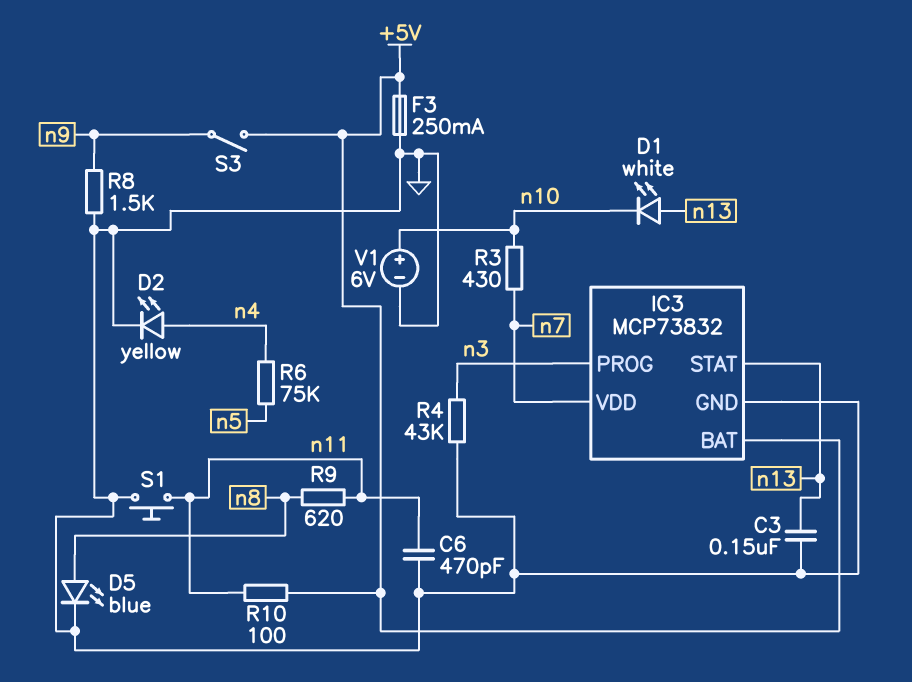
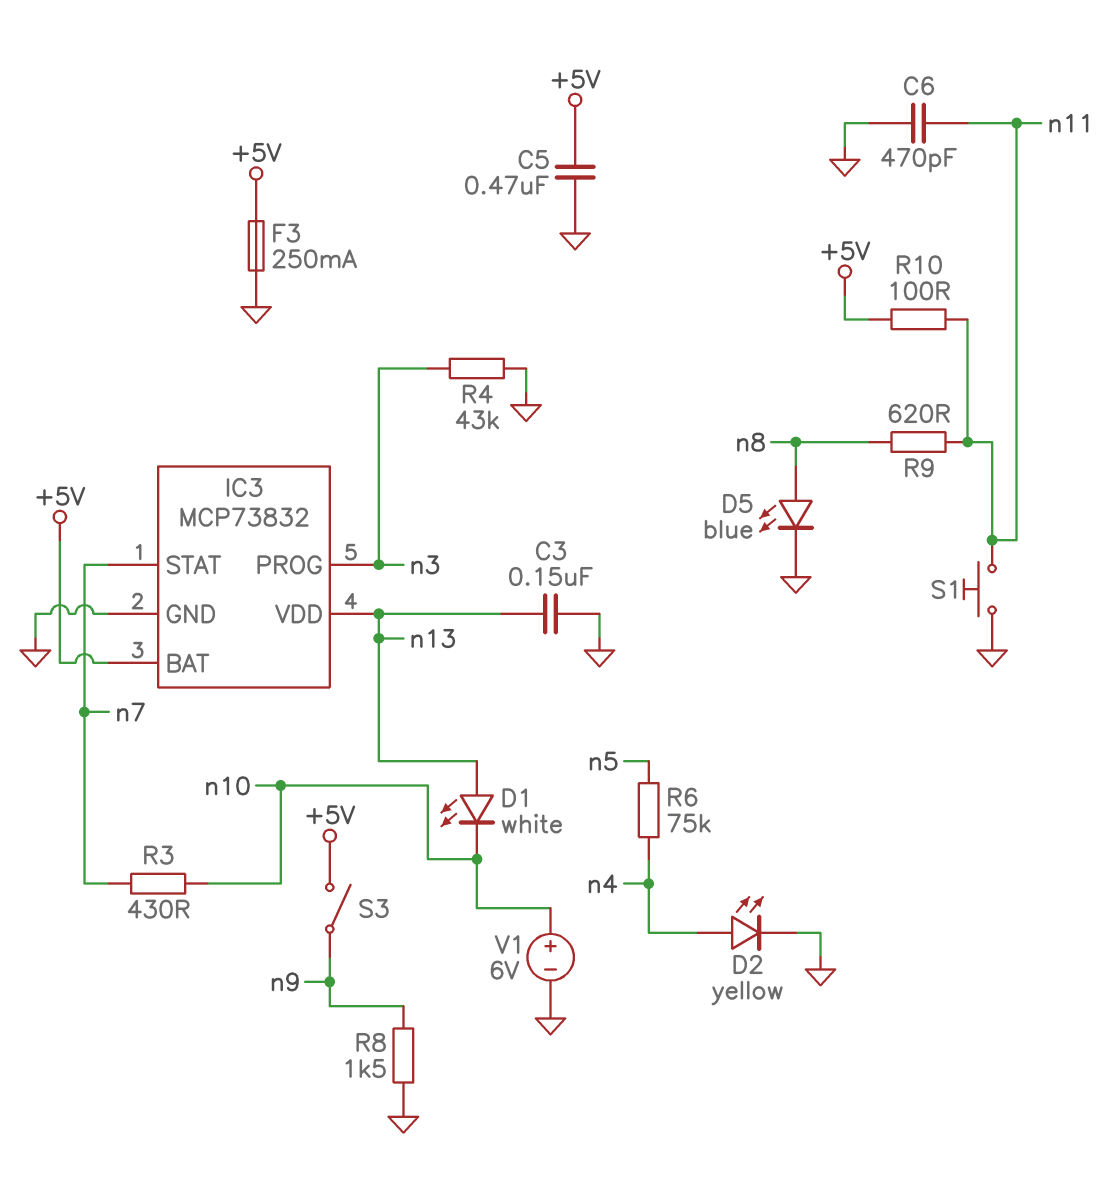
C5: none -> 470nF (+5V, GND)
IC3 pin STAT: n13 -> n7
IC3 pin VDD: n7 -> n13

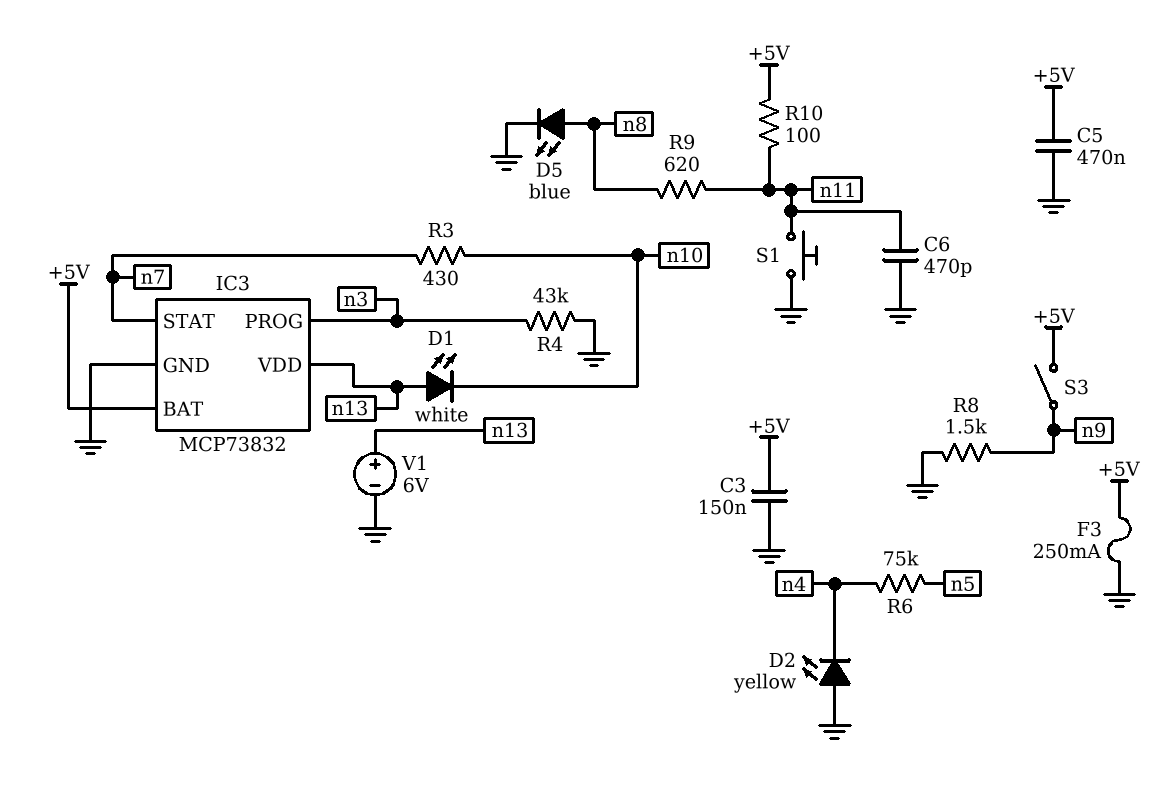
C3: 150nF (GND, n13) -> 150nF (+5V, GND)
D2: LED yellow (A n4, K GND) -> LED yellow (A GND, K n4)
V1: 6V (plus n10, minus GND) -> 6V (plus n13, minus GND)

